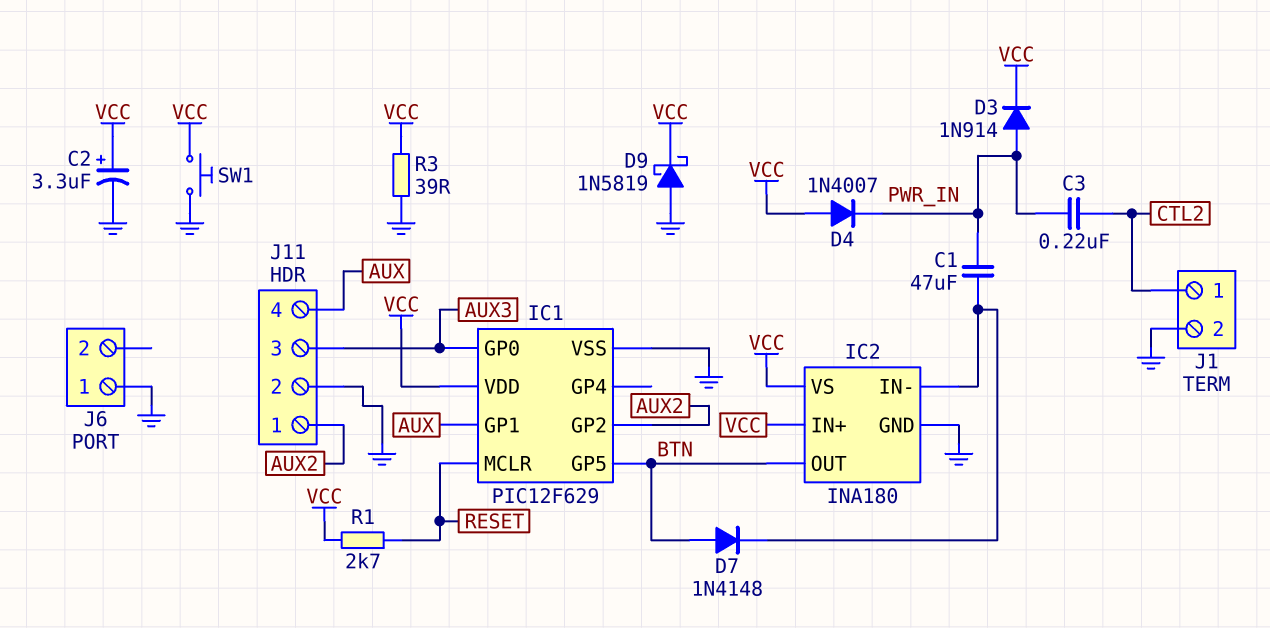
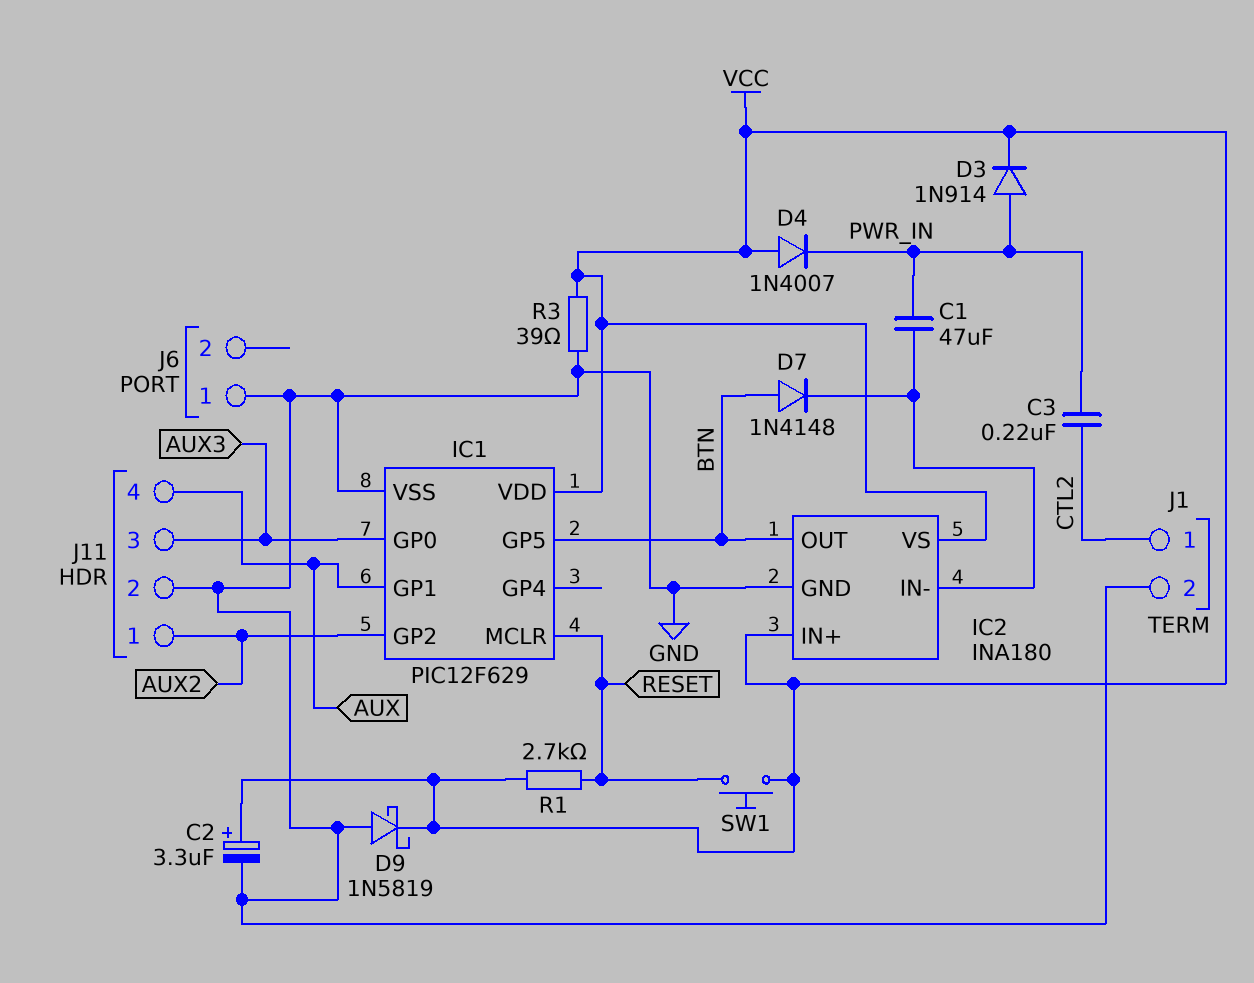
SW1: button (GND, VCC) -> button (RESET, VCC)

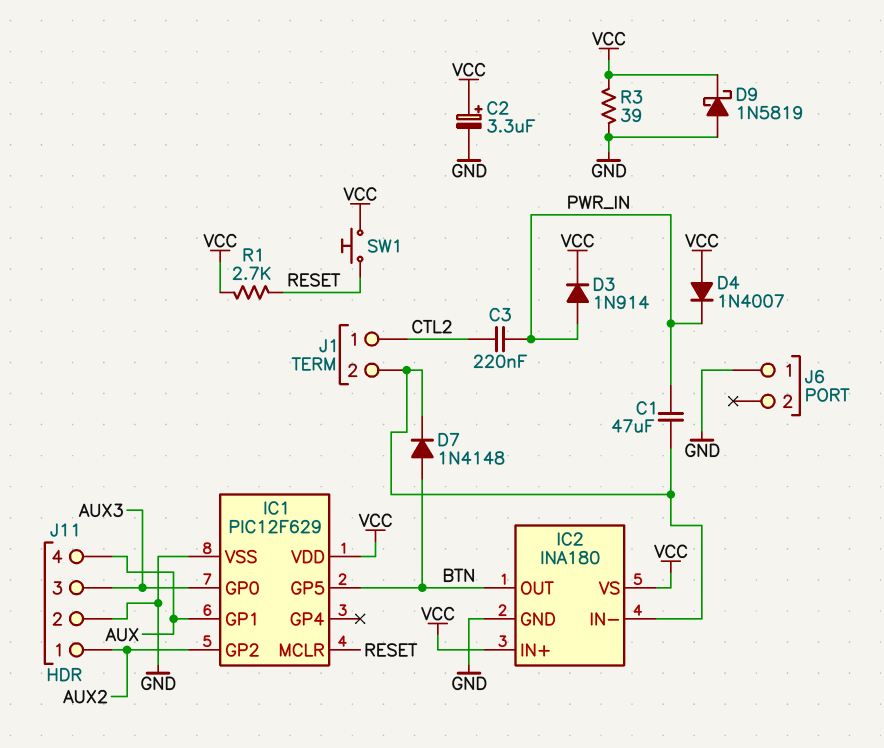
J1 pin 2: GND -> IC2/IN-

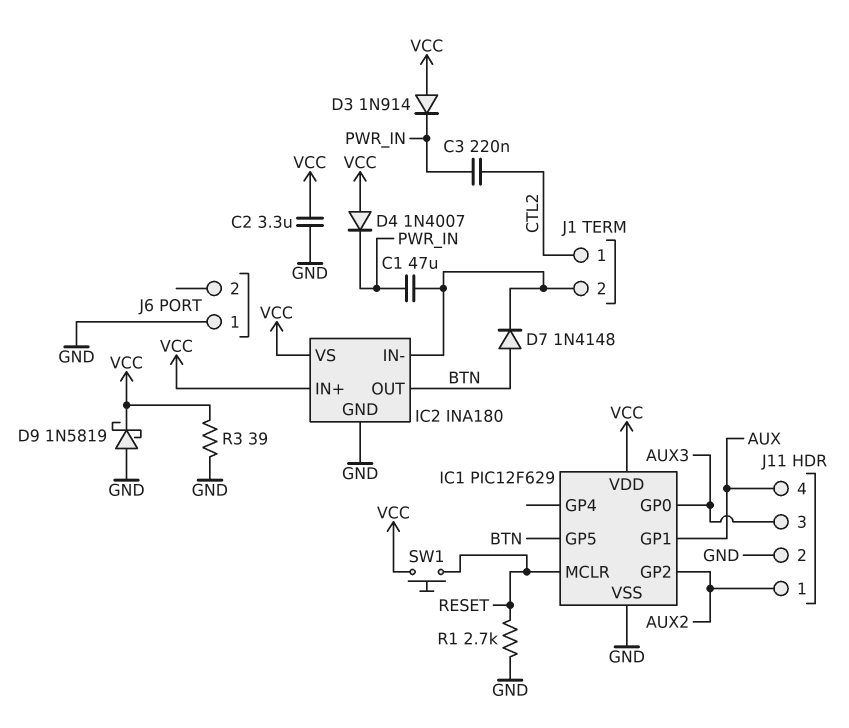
C2: 3.3uF (plus VCC, minus GND) -> 3.3uF (GND, VCC)
D3: diode 1N914 (A PWR_IN, K VCC) -> diode 1N914 (A VCC, K PWR_IN)
R1: 2.7k (RESET, VCC) -> 2.7k (GND, RESET)

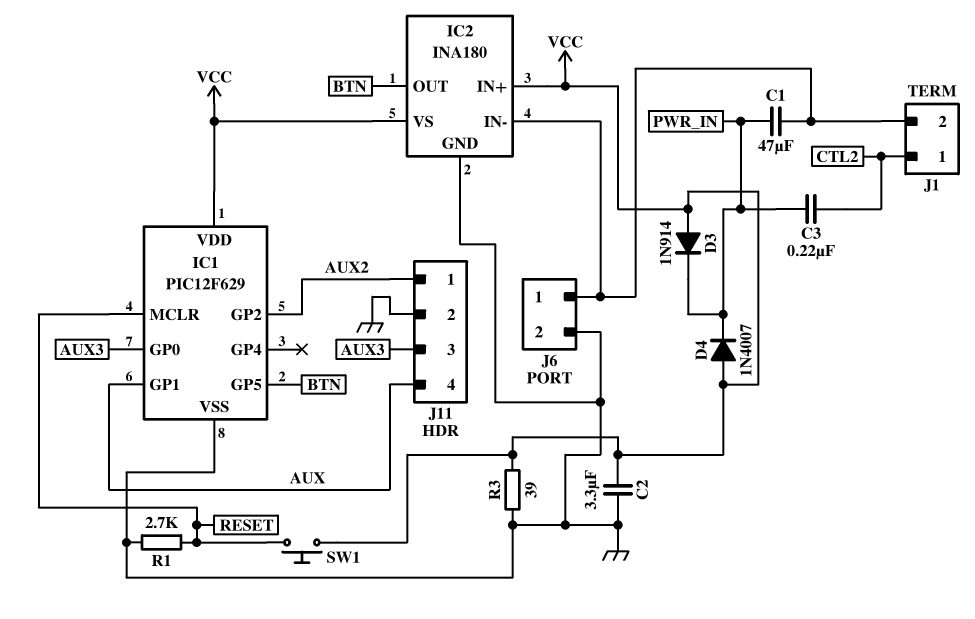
D7: diode 1N4148 (A BTN, K IC2/IN-) -> none
D9: schottky 1N5819 (A GND, K VCC) -> none
J6 pin 1: GND -> IC2/IN-
J6 pin 2: none -> GND

